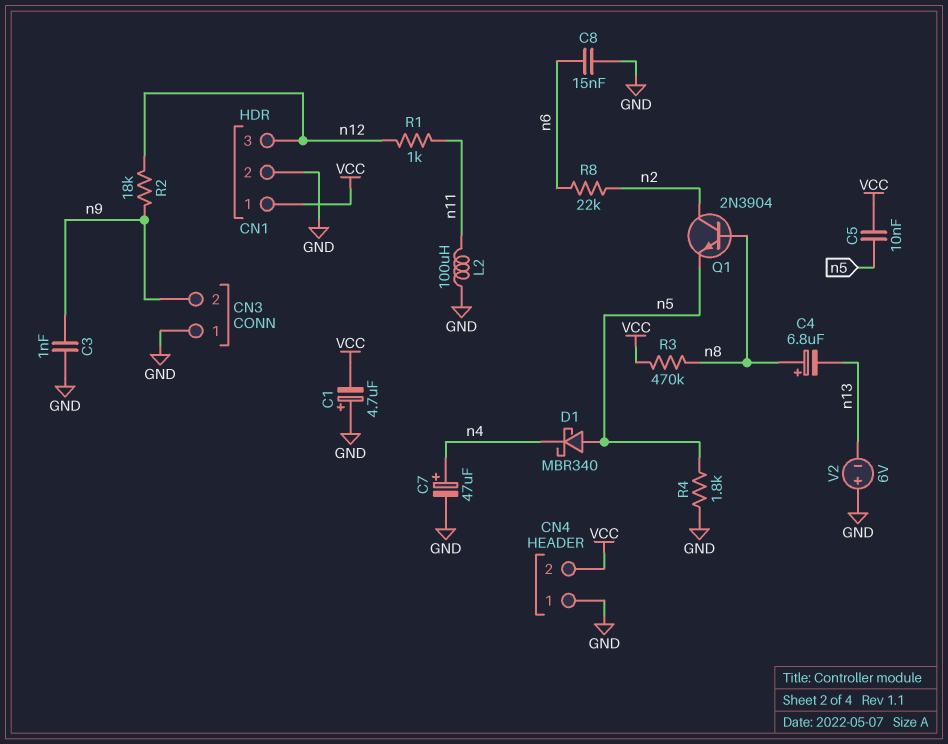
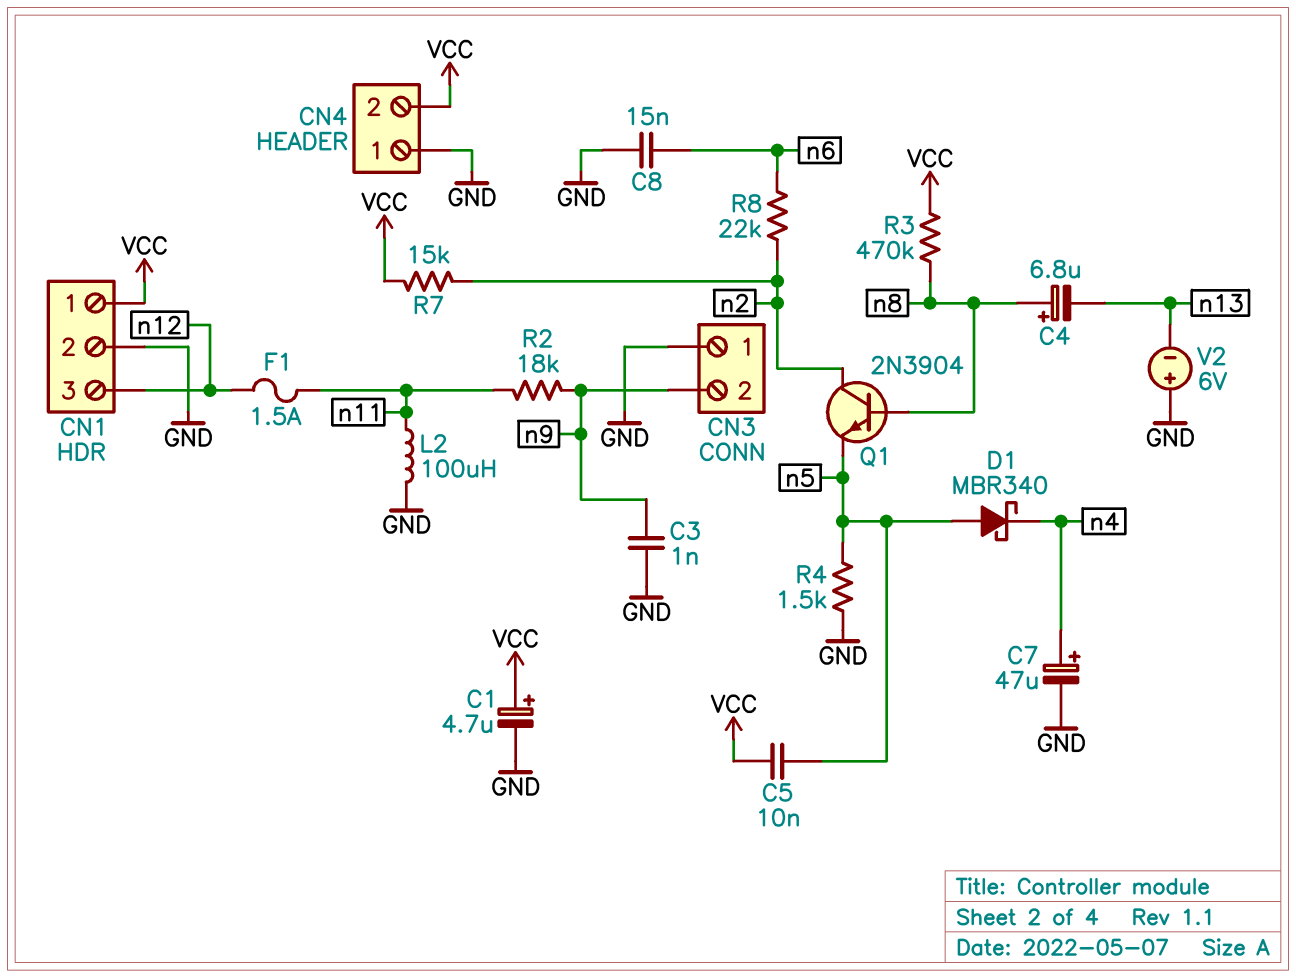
C1: 4.7uF (plus GND, minus VCC) -> 4.7uF (plus VCC, minus GND)
F1: none -> 1.5A (n11, n12)
R1: 1k (n11, n12) -> none
R2: 18k (n9, n12) -> 18k (n9, n11)
R4: 1.8k (GND, n5) -> 1.5k (GND, n5)
R7: none -> 15k (VCC, n2)

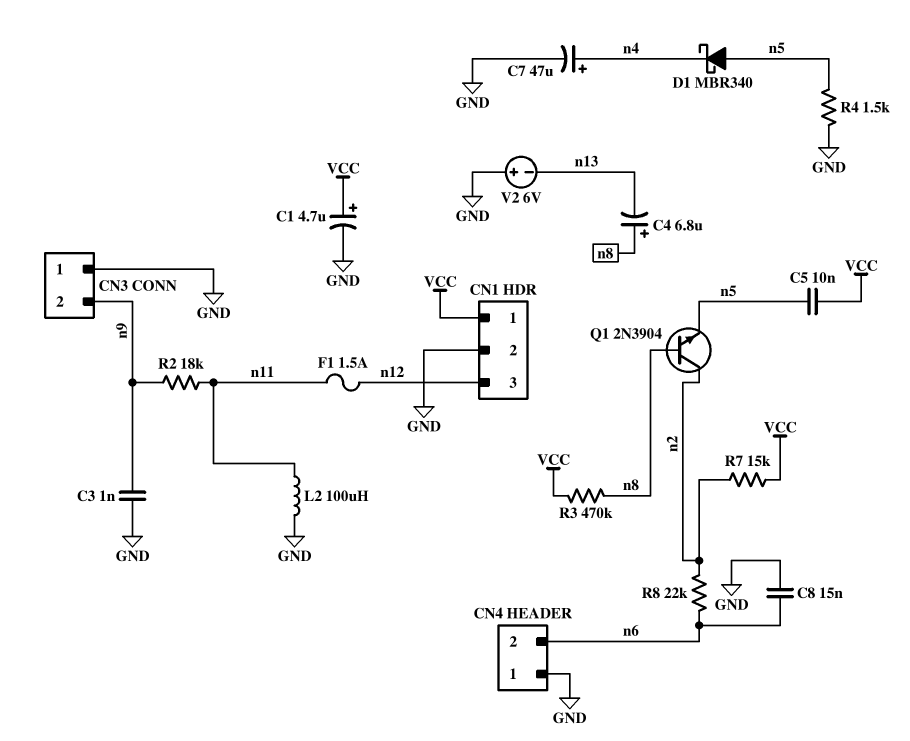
CN4 pin 2: VCC -> n6

